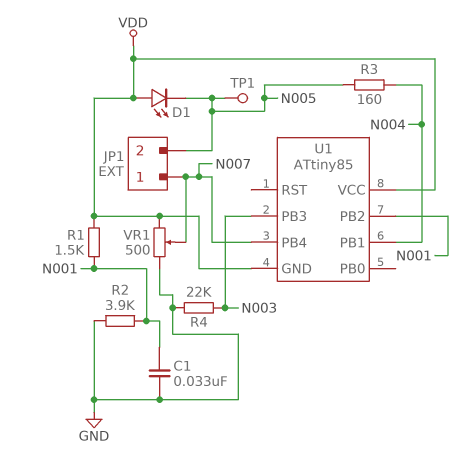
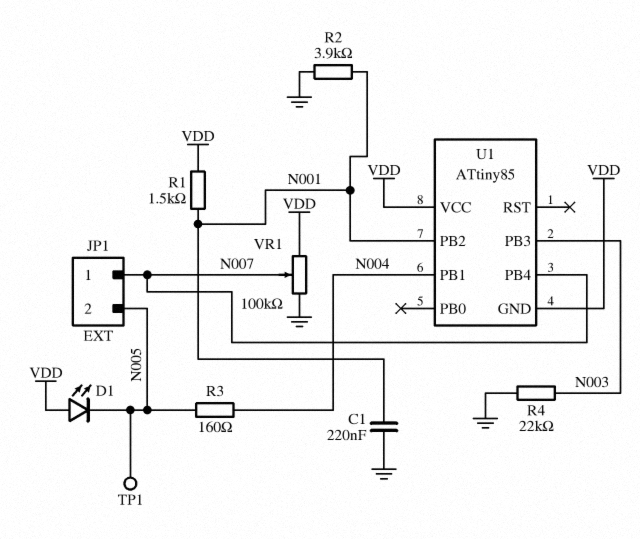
C1: 33nF (GND, N001) -> 220nF (GND, N001)
VR1: 500 (GND, VDD, wiper N007) -> 100k (GND, VDD, wiper N007)

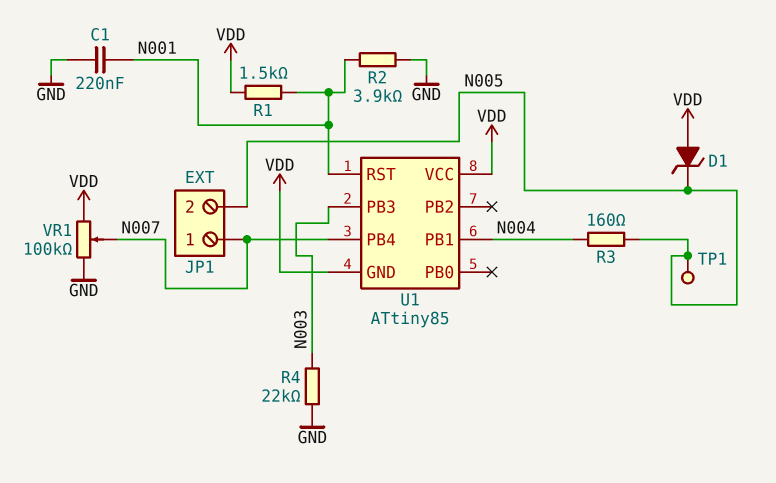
D1: LED (A VDD, K N005) -> zener (A VDD, K N005)
U1 pin PB2: N001 -> none
U1 pin RST: none -> N001

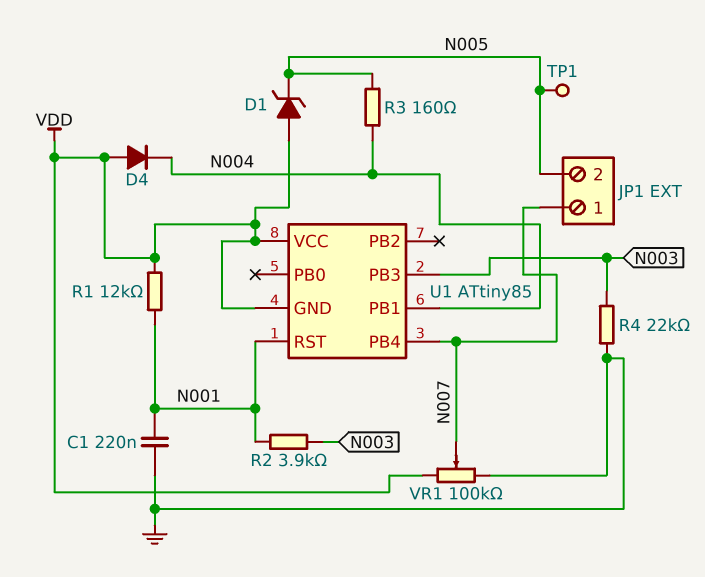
D4: none -> diode (A VDD, K N004)
R1: 1.5k (N001, VDD) -> 12k (N001, VDD)
R2: 3.9k (GND, N001) -> 3.9k (N001, N003)

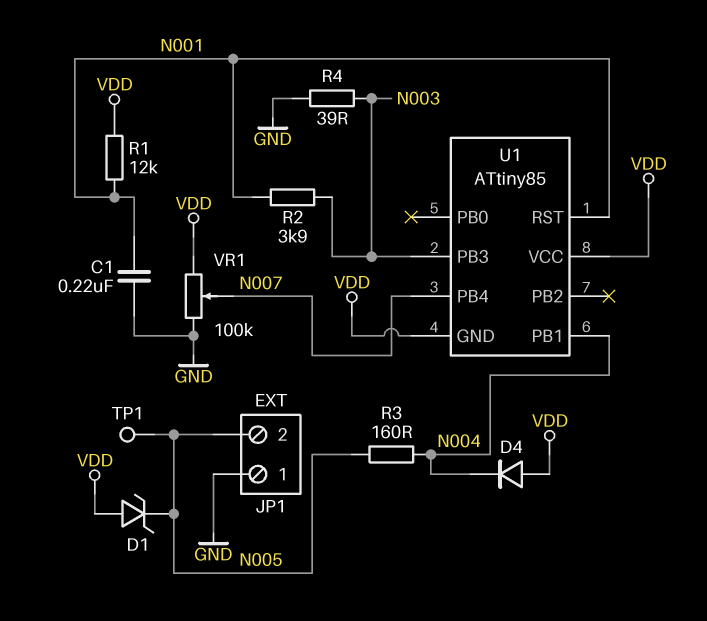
JP1 pin 1: N007 -> GND
R4: 22k (GND, N003) -> 39 (GND, N003)

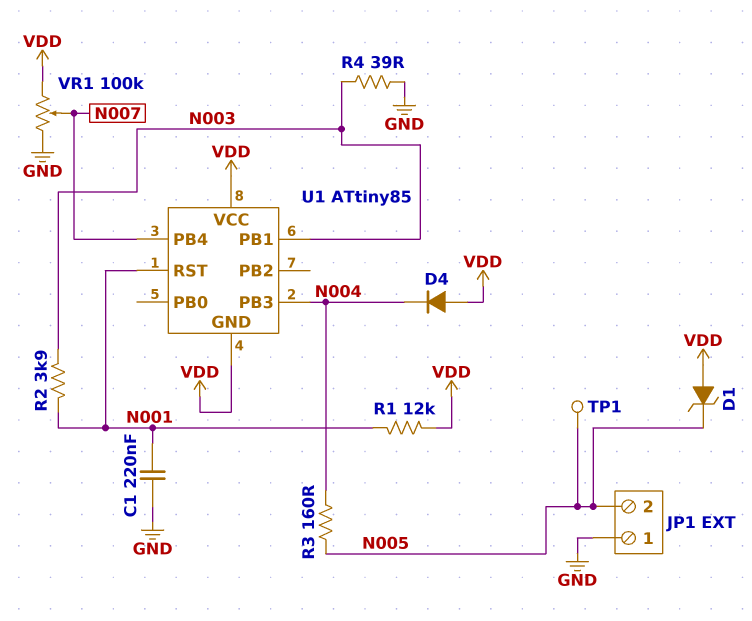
U1 pin PB1: N004 -> N003
U1 pin PB3: N003 -> N004

